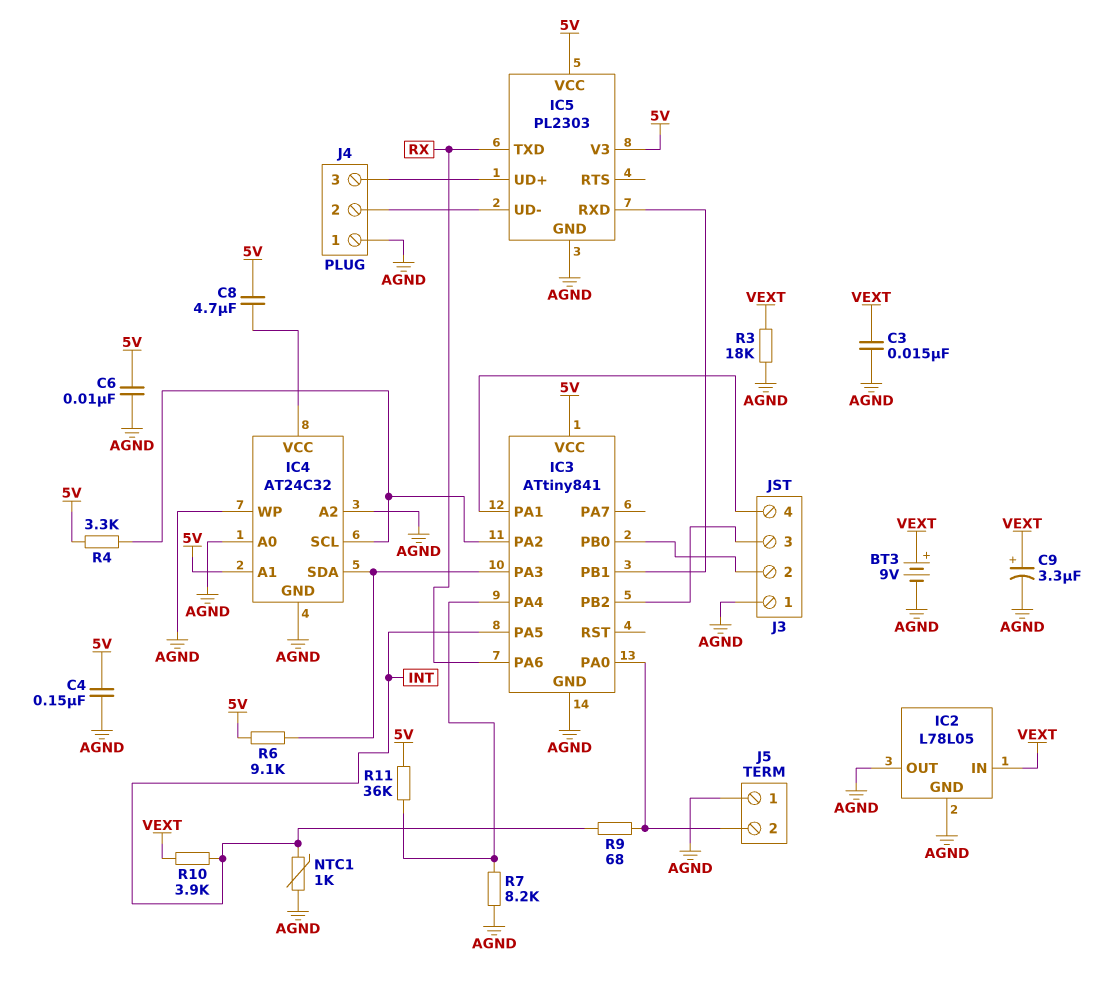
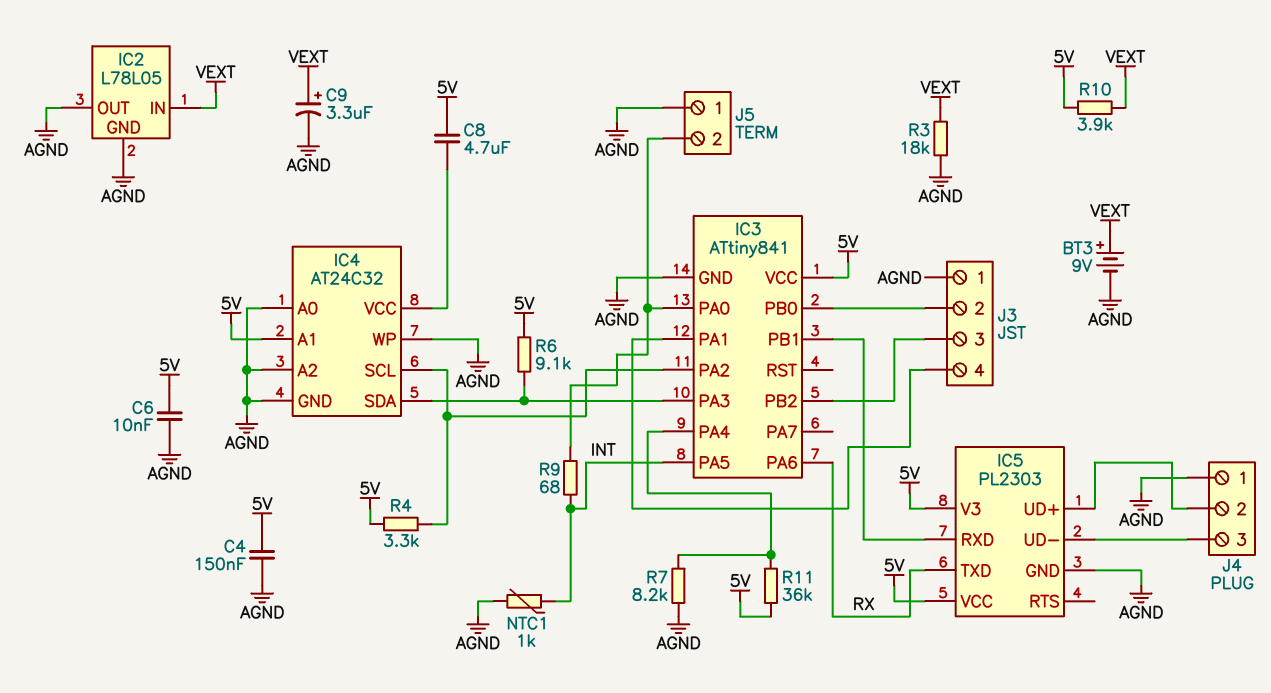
C3: 15nF (AGND, VEXT) -> none
J4 pin 2: IC5/UD- -> IC5/UD+
J4 pin 3: IC5/UD+ -> IC5/UD-
R10: 3.9k (INT, VEXT) -> 3.9k (5V, VEXT)

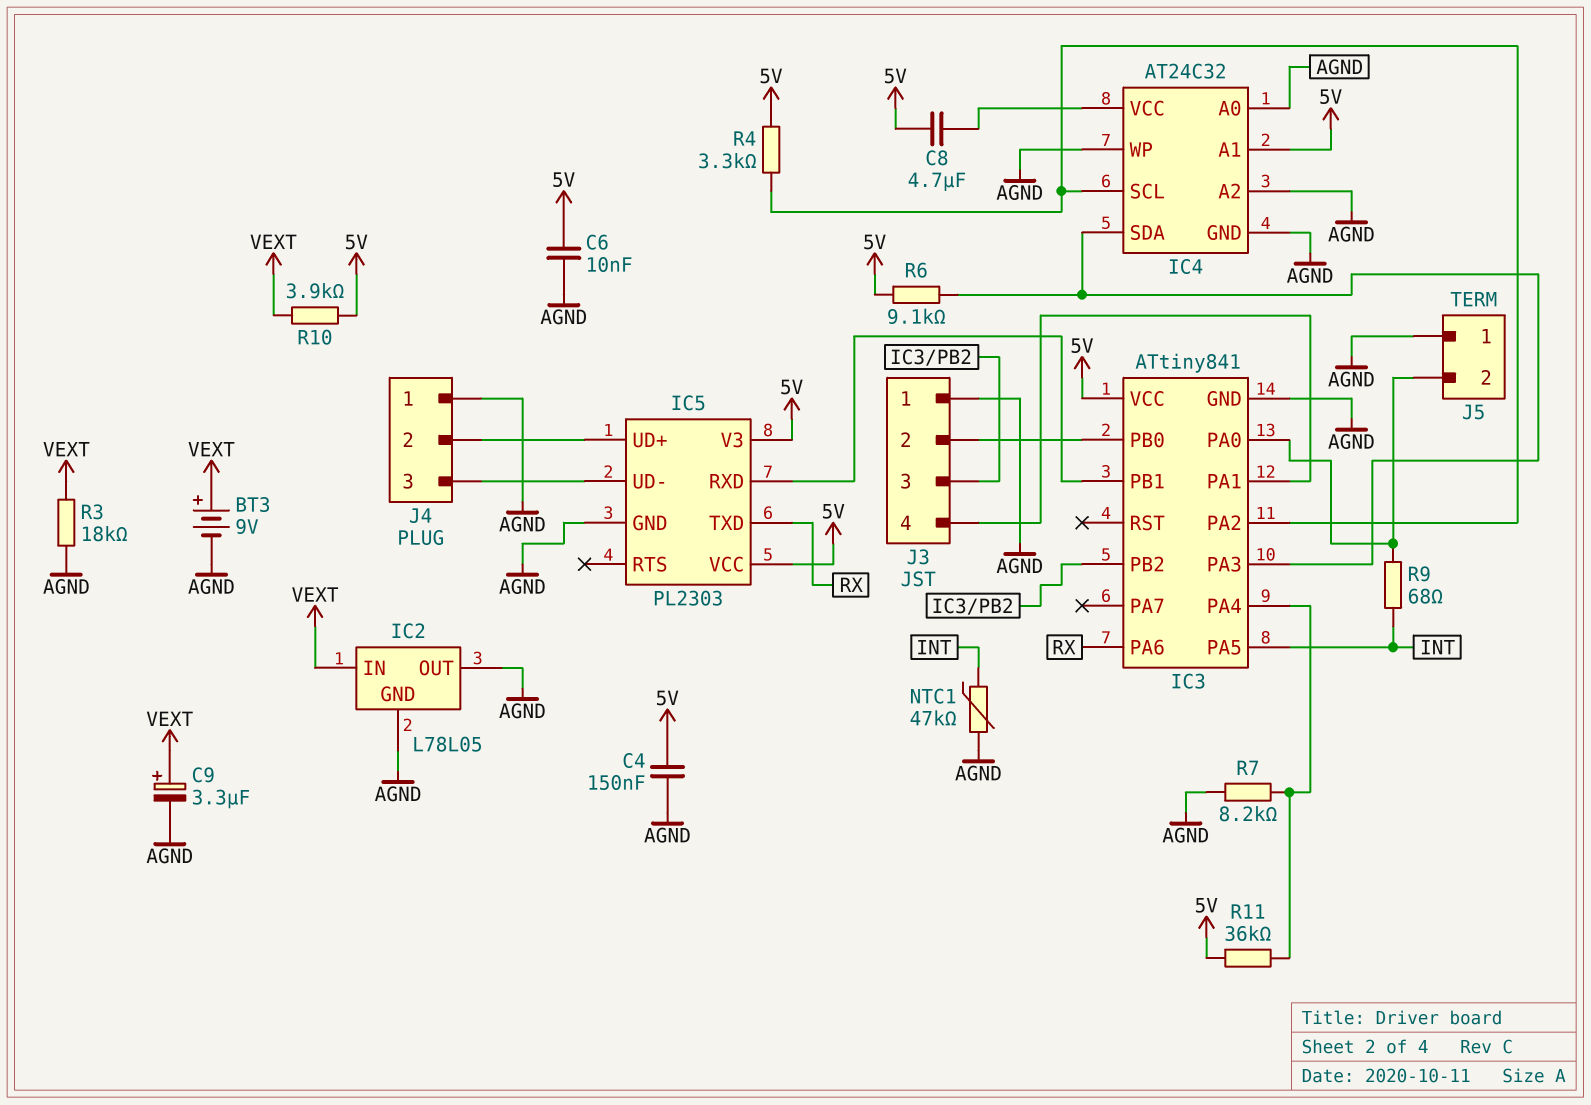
NTC1: 1k (AGND, INT) -> 47k (AGND, INT)

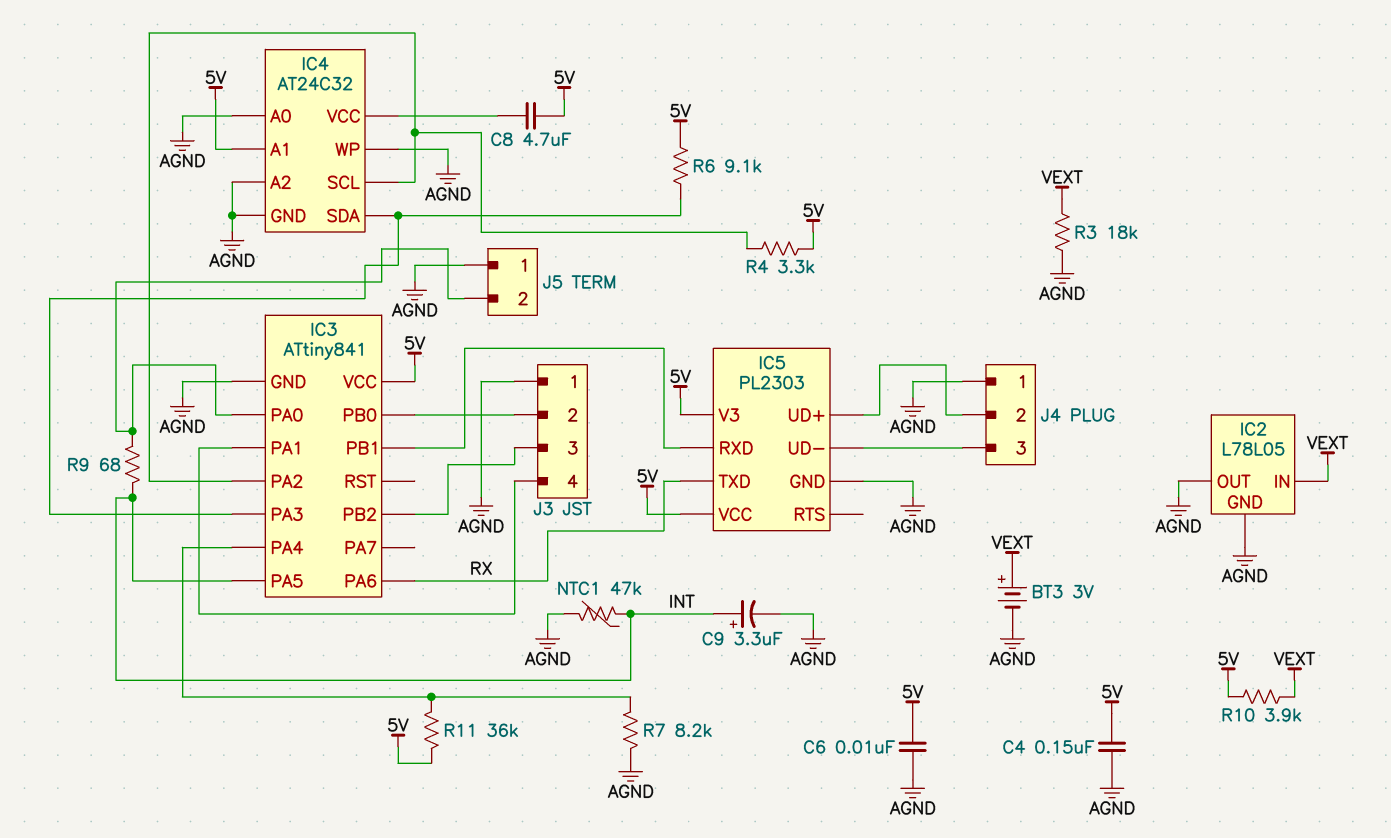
BT3: 9V (plus VEXT, minus AGND) -> 3V (plus VEXT, minus AGND)
C9: 3.3uF (plus VEXT, minus AGND) -> 3.3uF (plus INT, minus AGND)

